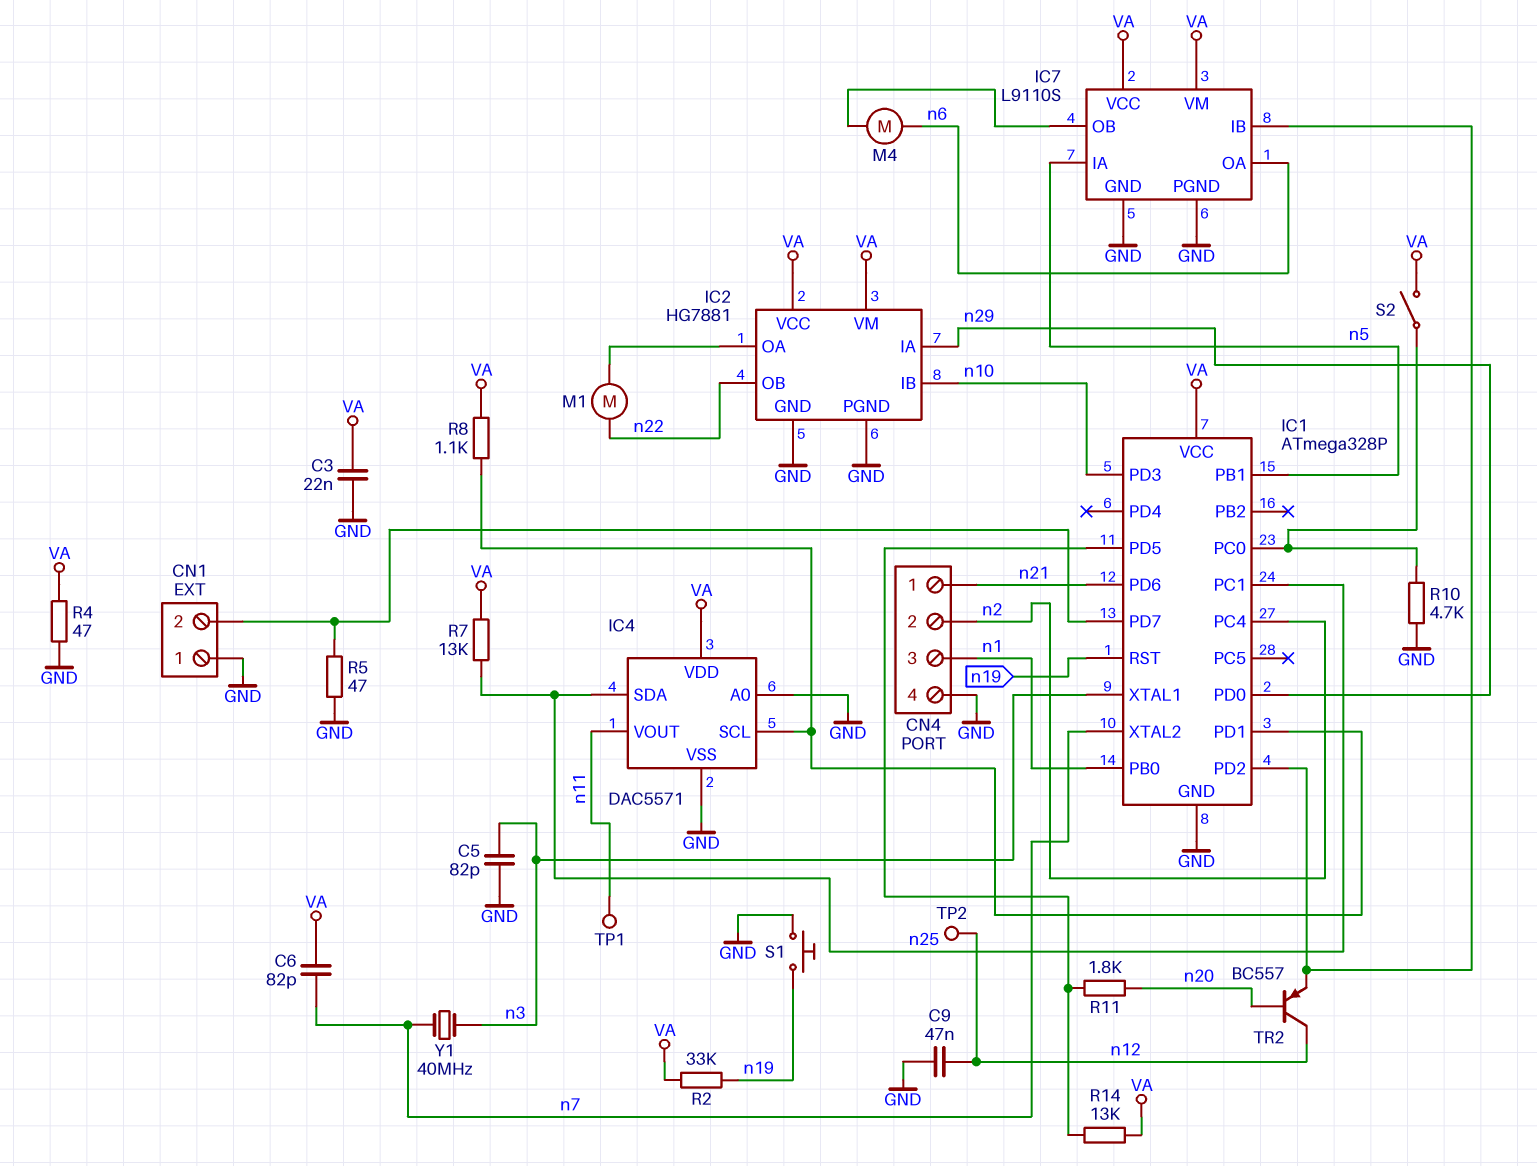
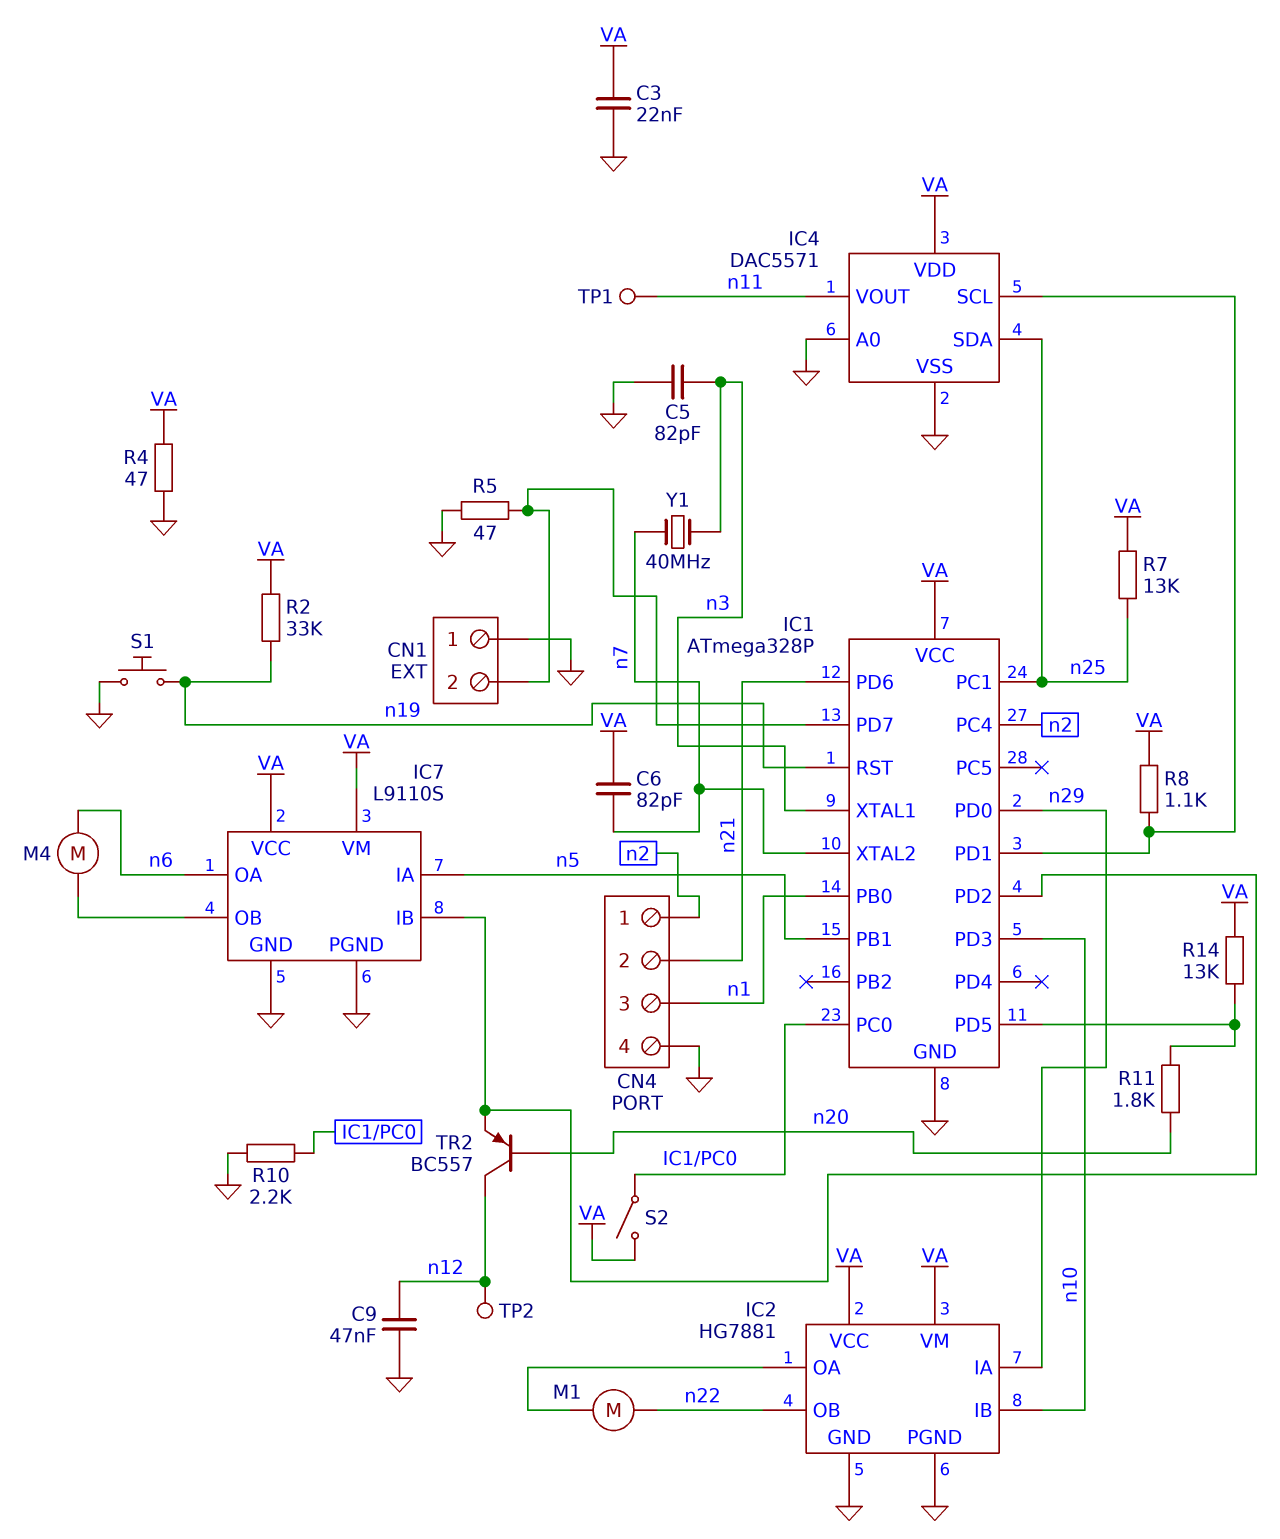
CN4 pin 1: n21 -> n2
CN4 pin 2: n2 -> n21
R10: 4.7k (GND, IC1/PC0) -> 2.2k (GND, IC1/PC0)

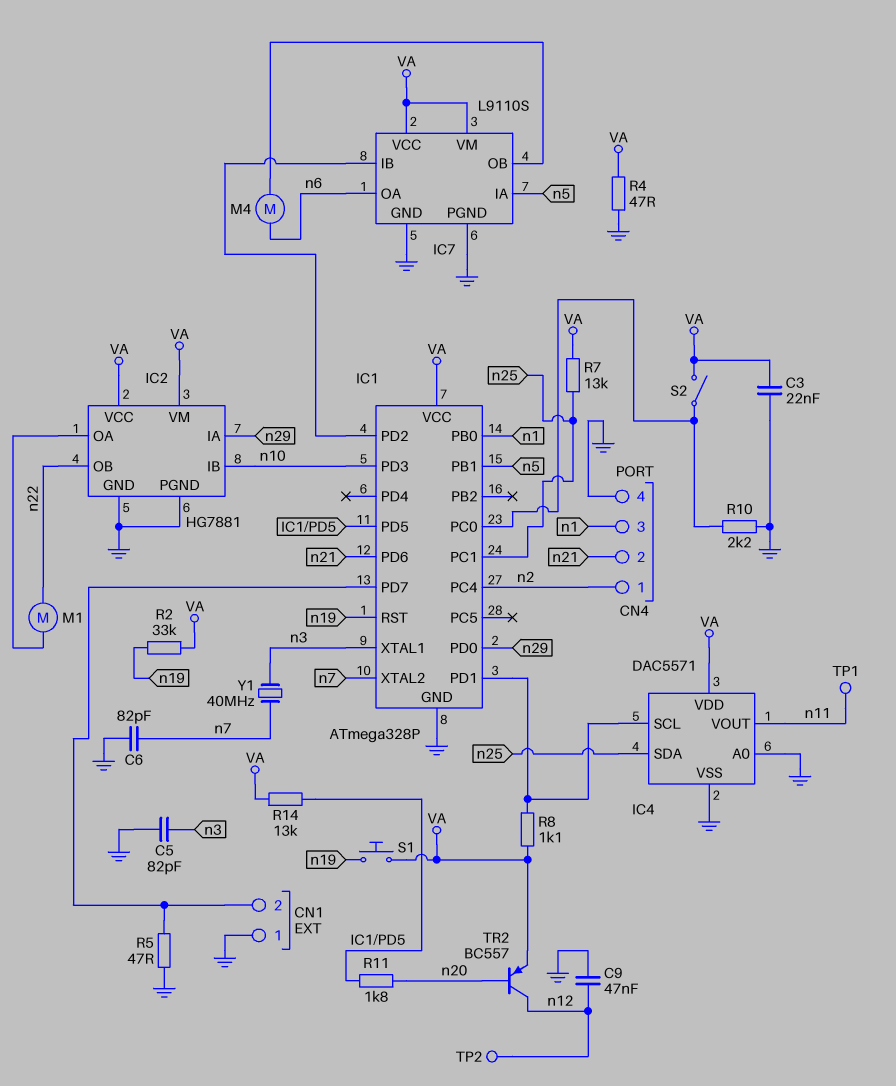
C6: 82pF (VA, n7) -> 82pF (GND, n7)
S1: button (GND, n19) -> button (VA, n19)
TR2: PNP BC557 (B n20, C n12, E IC1/PD2) -> PNP BC557 (B n20, C n12, E VA)

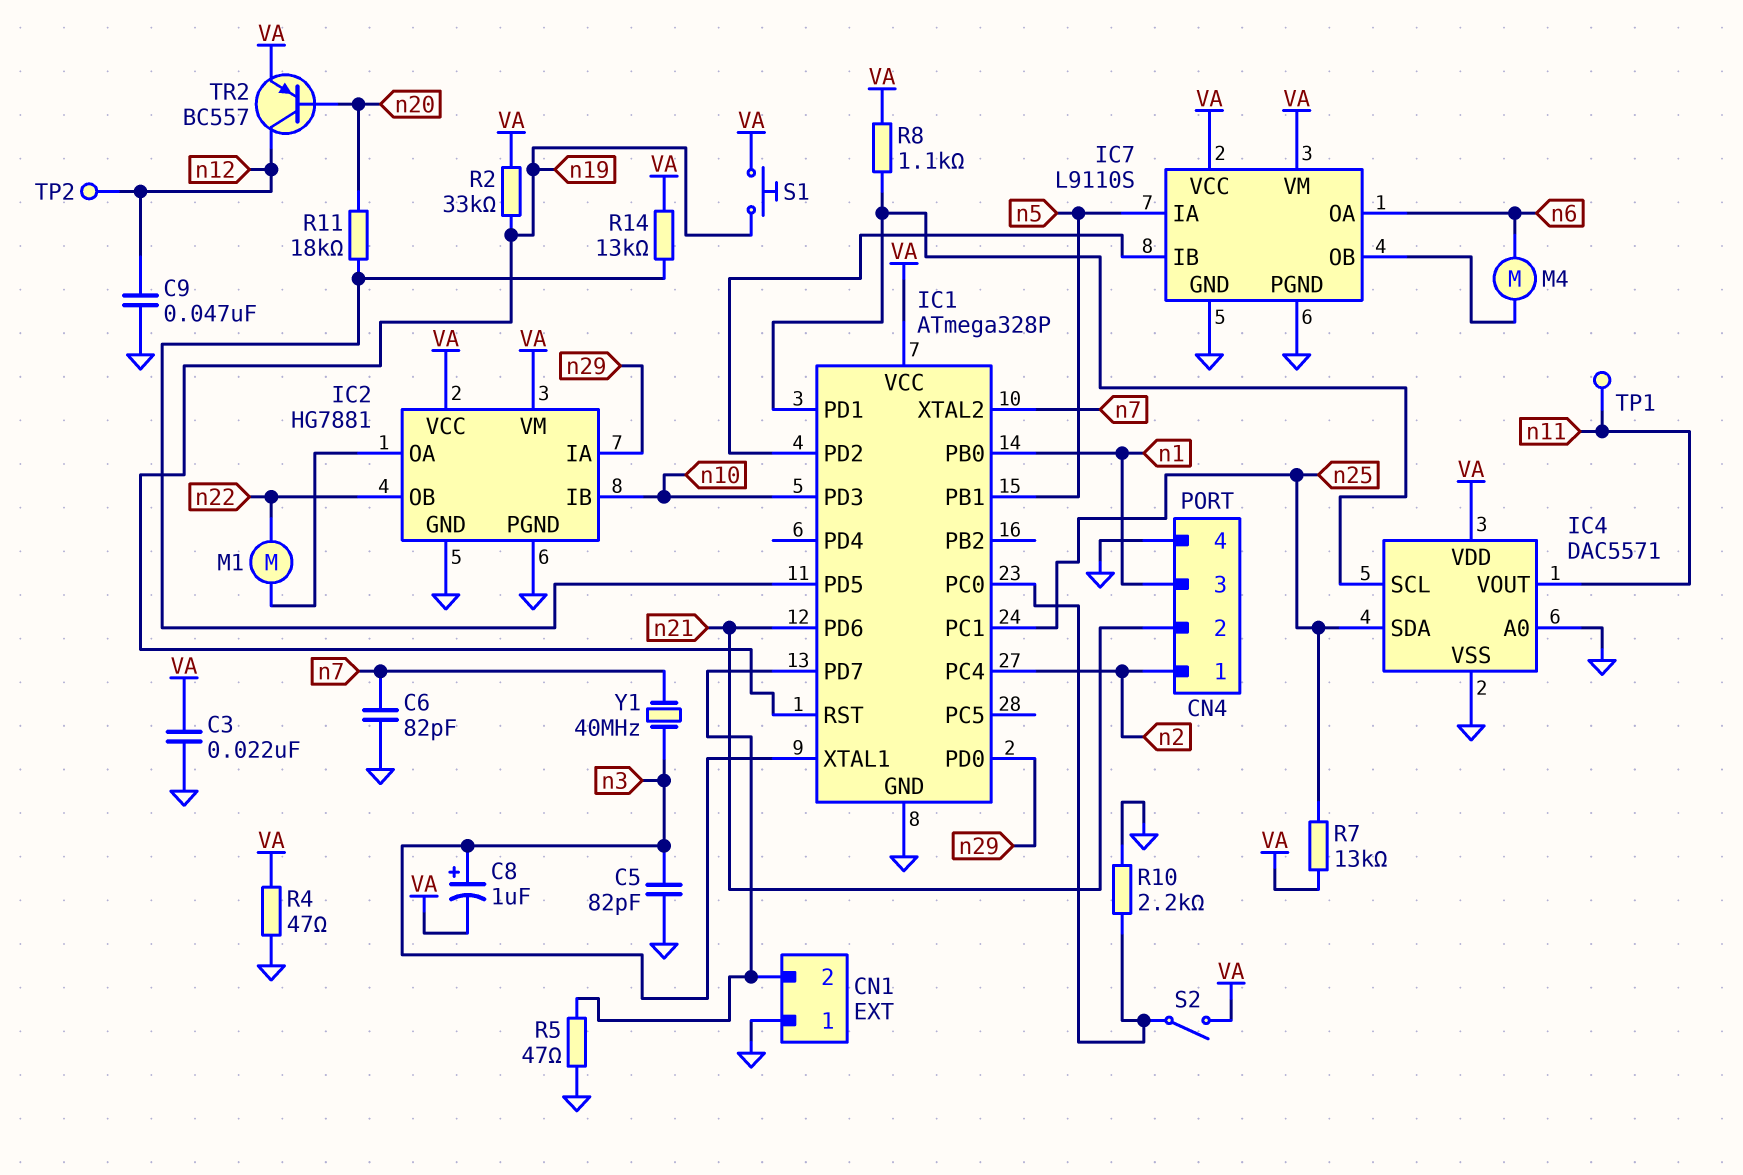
C8: none -> 1uF (plus n3, minus VA)
R11: 1.8k (IC1/PD5, n20) -> 18k (IC1/PD5, n20)

